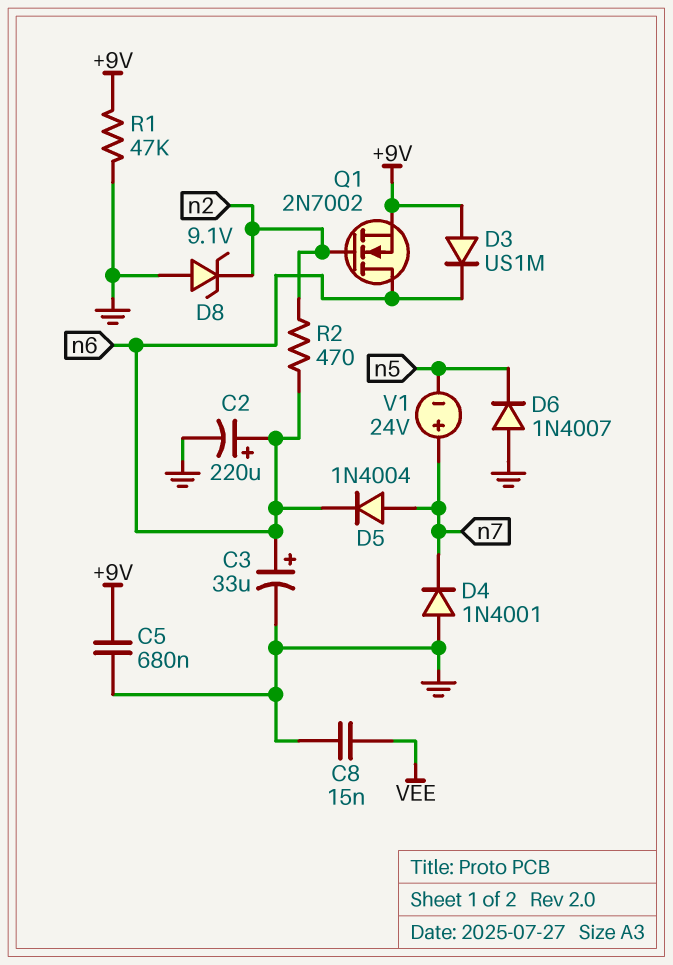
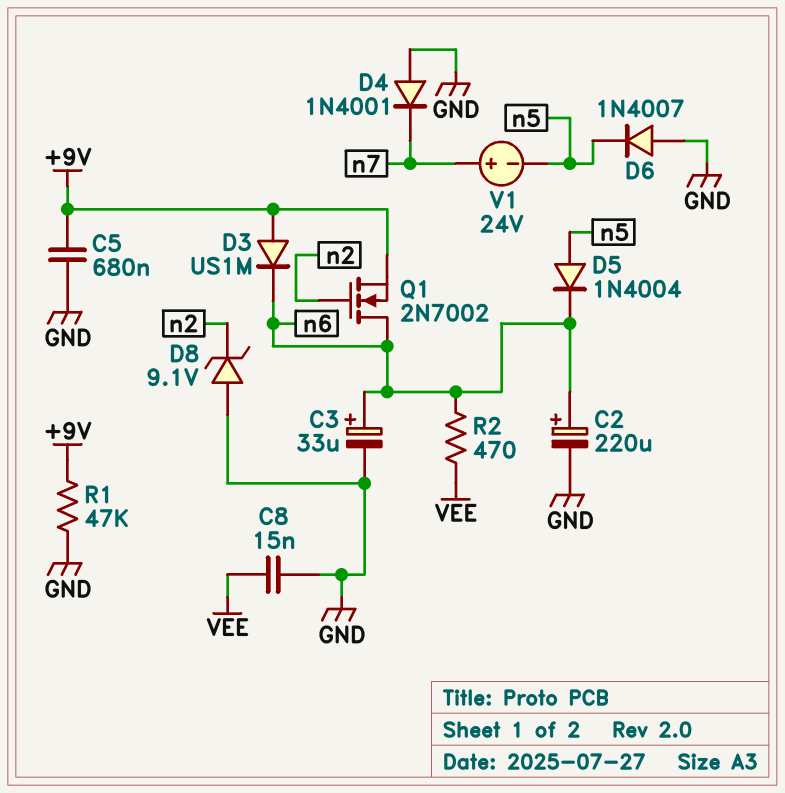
D5: diode 1N4004 (A n7, K n6) -> diode 1N4004 (A n5, K n6)
R2: 470 (n2, n6) -> 470 (VEE, n6)

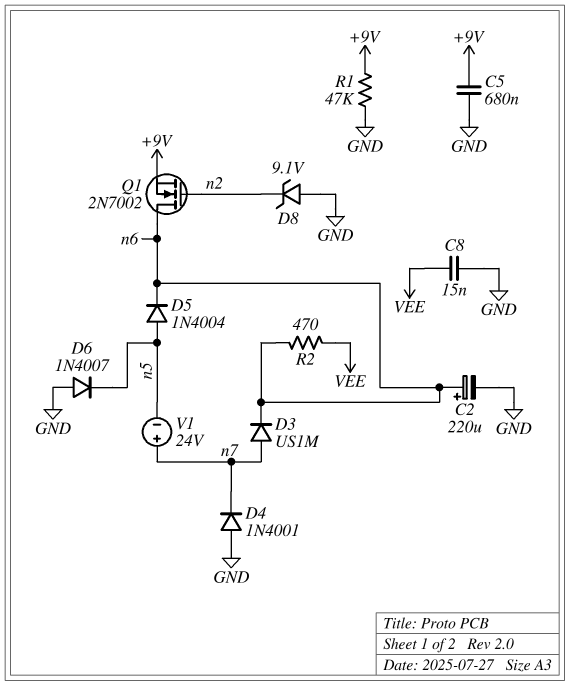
C3: 33uF (plus n6, minus GND) -> none
D3: diode US1M (A +9V, K n6) -> diode US1M (A n7, K n6)

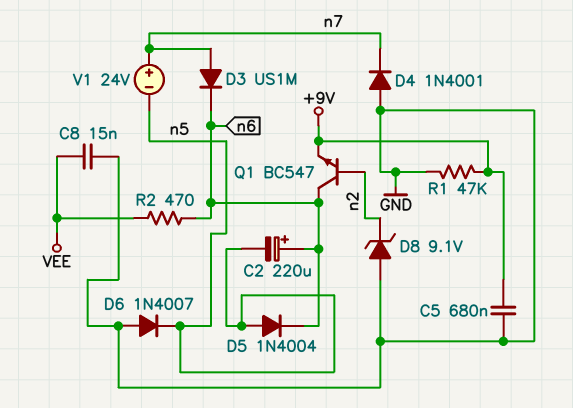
C2: 220uF (plus n6, minus GND) -> 220uF (plus n6, minus n5)
Q1: NMOS 2N7002 (G n2, D n6, S +9V) -> NPN BC547 (B n2, C n6, E +9V)

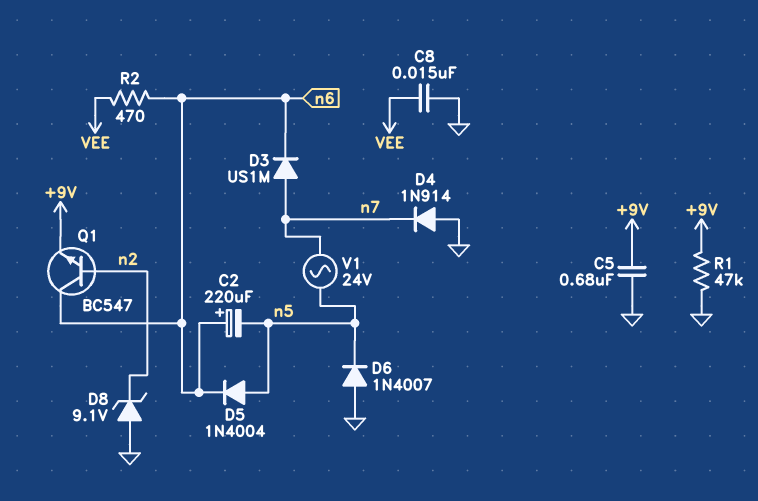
D4: diode 1N4001 (A GND, K n7) -> diode 1N914 (A GND, K n7)
V1: 24V (plus n7, minus n5) -> AC 24V (n5, n7)

